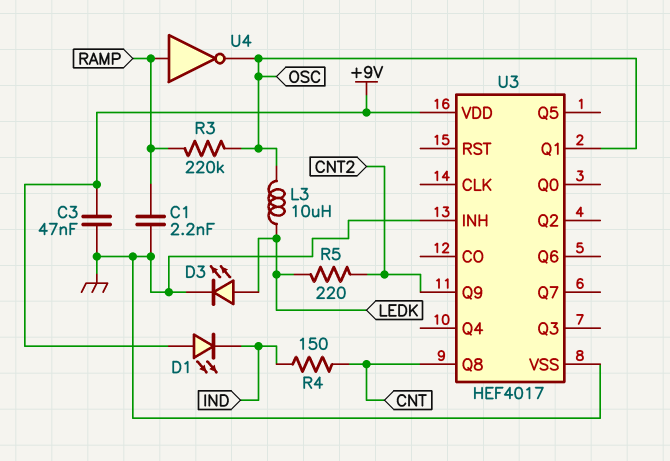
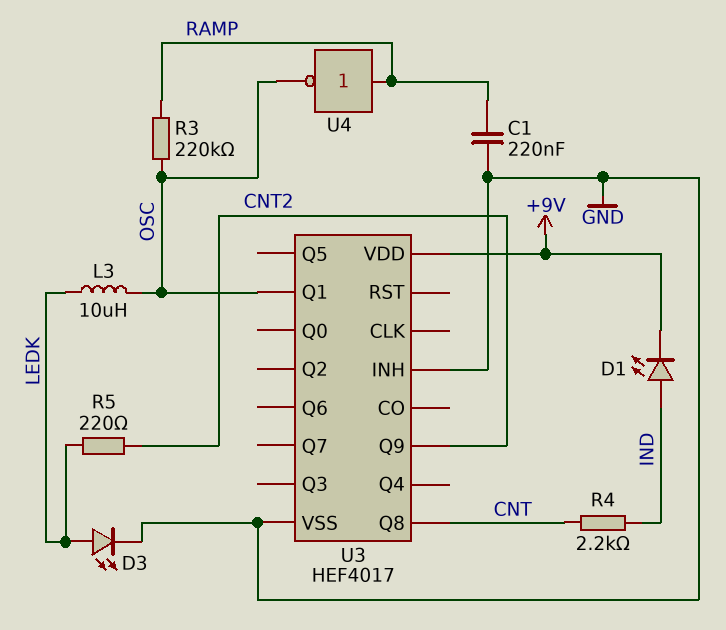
C1: 2.2nF (GND, RAMP) -> 220nF (GND, RAMP)
C3: 47nF (+9V, GND) -> none
D1: LED (A +9V, K IND) -> LED (A IND, K +9V)
R4: 150 (CNT, IND) -> 2.2k (CNT, IND)

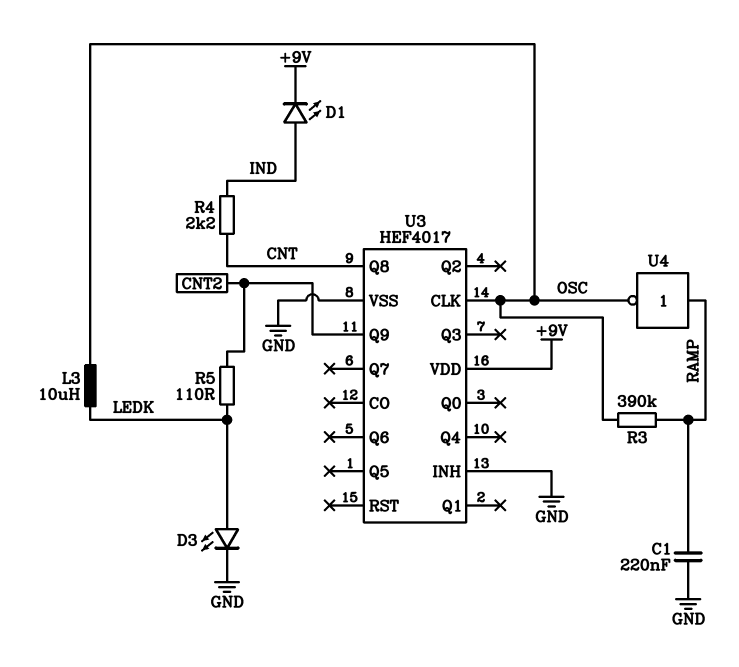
R3: 220k (OSC, RAMP) -> 390k (OSC, RAMP)
R5: 220 (CNT2, LEDK) -> 110 (CNT2, LEDK)
U3 pin CLK: none -> OSC
U3 pin Q1: OSC -> none

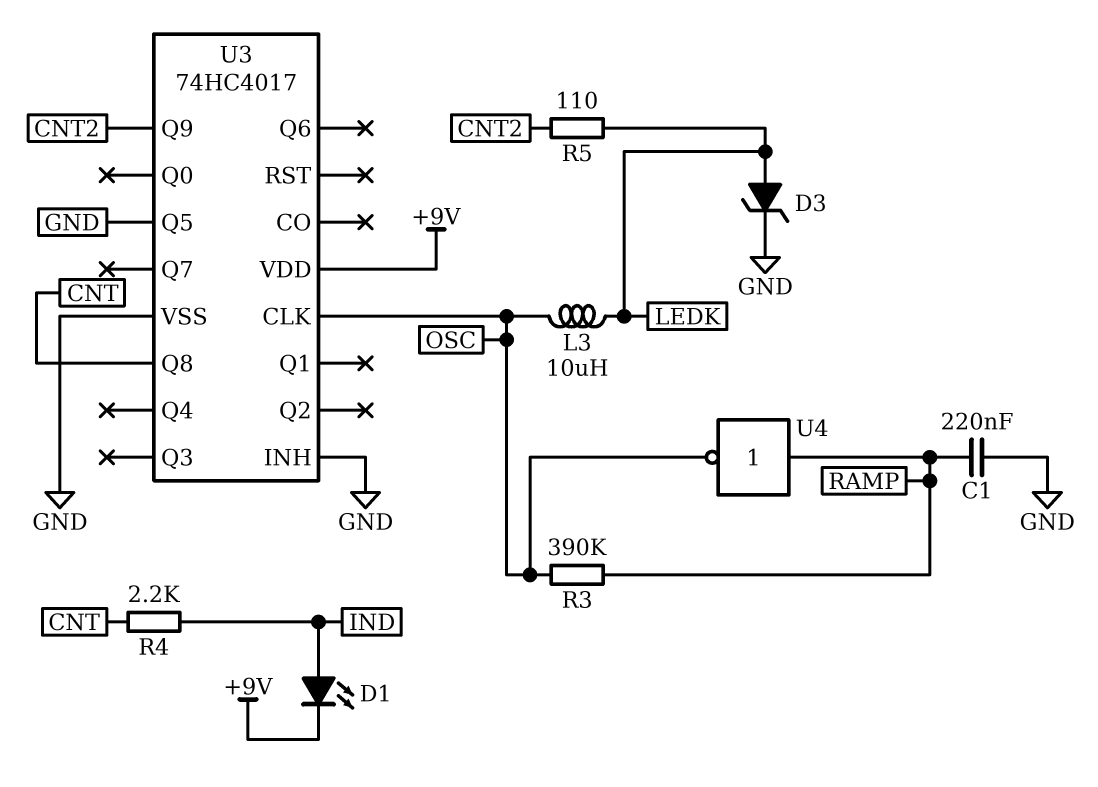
D3: LED (A LEDK, K GND) -> zener (A LEDK, K GND)
U3: HEF4017 -> 74HC4017
U3 pin Q5: none -> GND

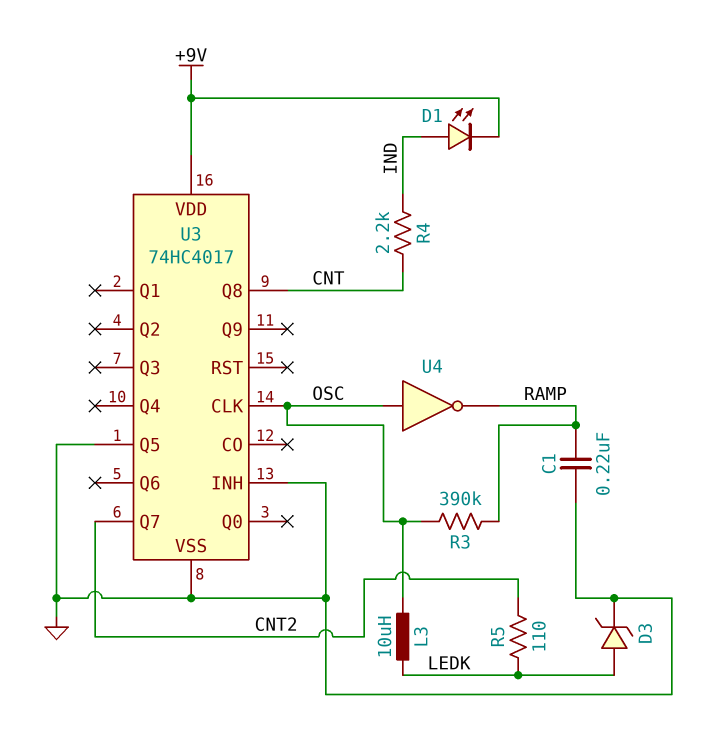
U3 pin Q7: none -> CNT2
U3 pin Q9: CNT2 -> none
U4: NOT (in RAMP, out OSC) -> NOT (in OSC, out RAMP)

